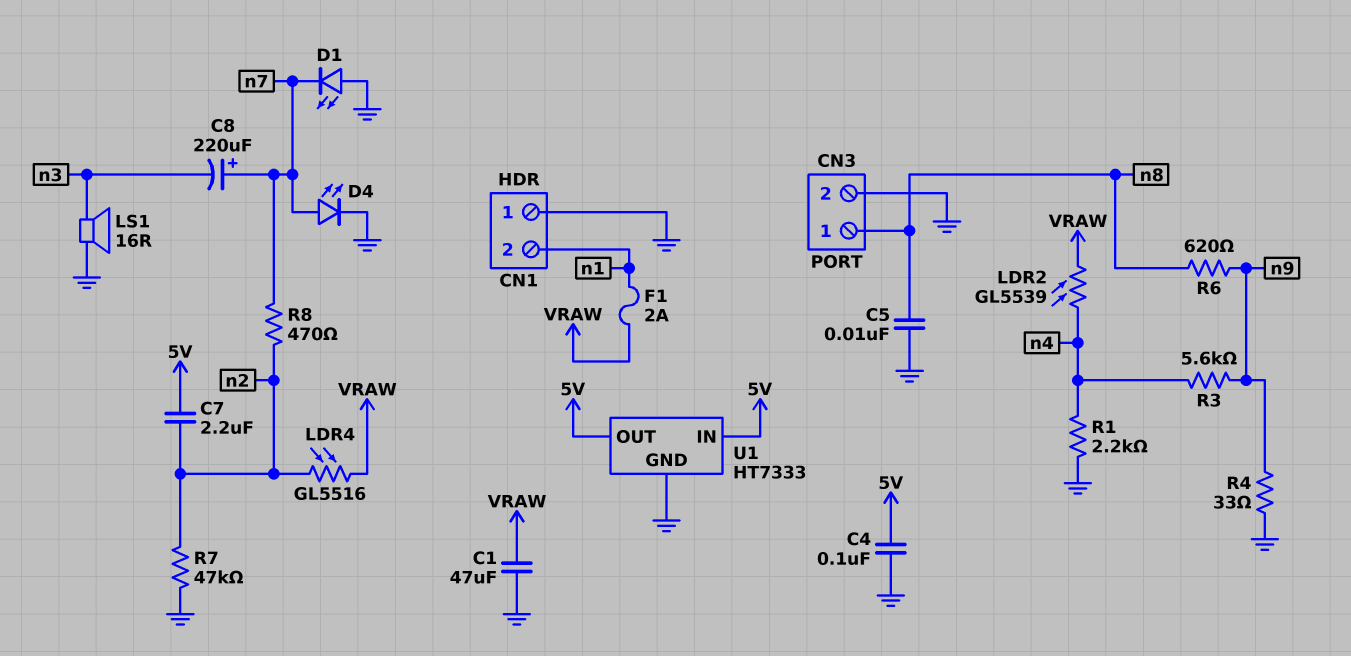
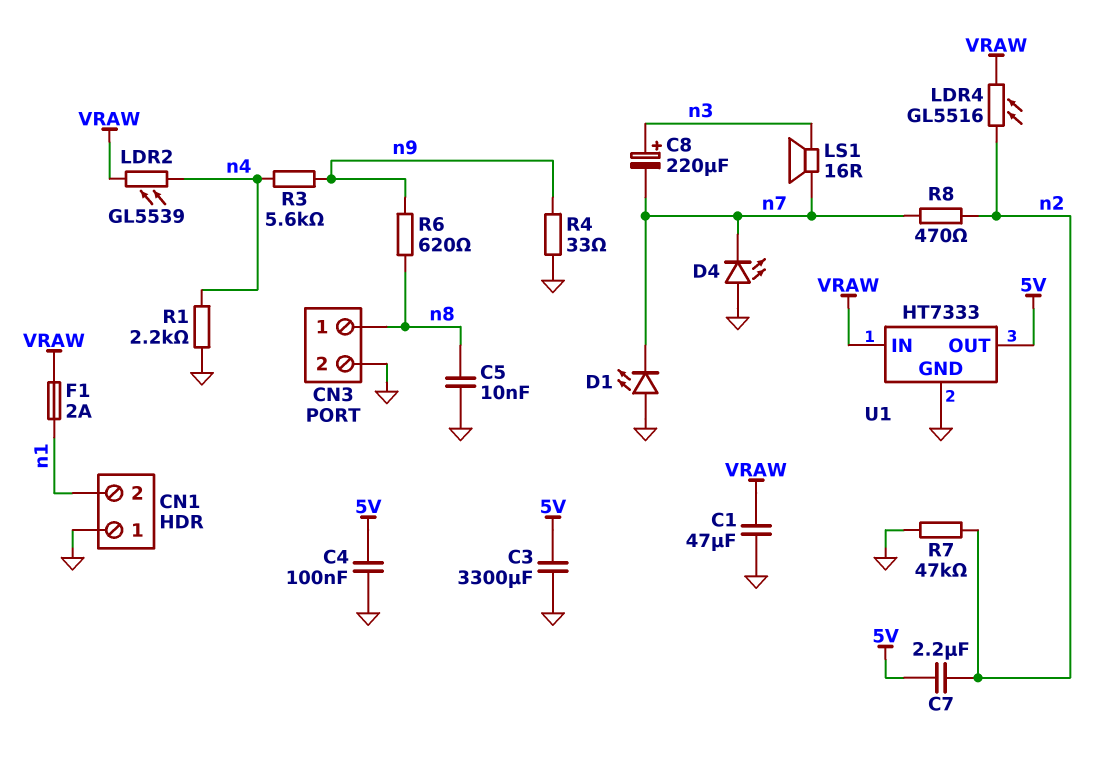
C3: none -> 3300uF (5V, GND)
C8: 220uF (plus n7, minus n3) -> 220uF (plus n3, minus n7)
D4: LED (A n7, K GND) -> LED (A GND, K n7)
LS1: speaker 16R (GND, n3) -> speaker 16R (n3, n7)
U1 pin IN: 5V -> VRAW

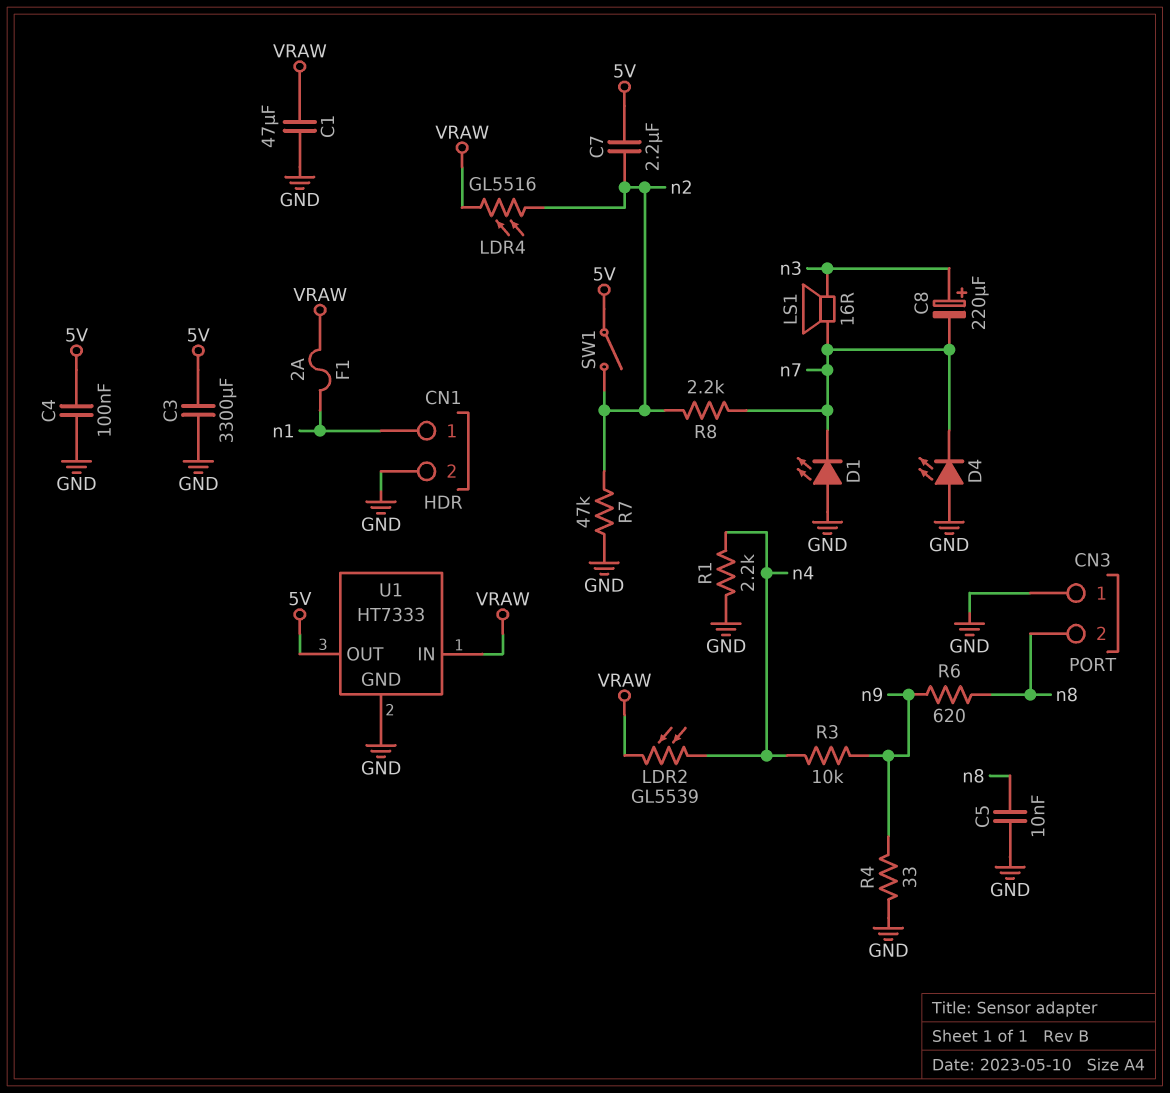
CN1 pin 1: GND -> n1
CN1 pin 2: n1 -> GND
CN3 pin 1: n8 -> GND
CN3 pin 2: GND -> n8
R3: 5.6k (n4, n9) -> 10k (n4, n9)
R8: 470 (n2, n7) -> 2.2k (n2, n7)
SW1: none -> switch (5V, n2)

